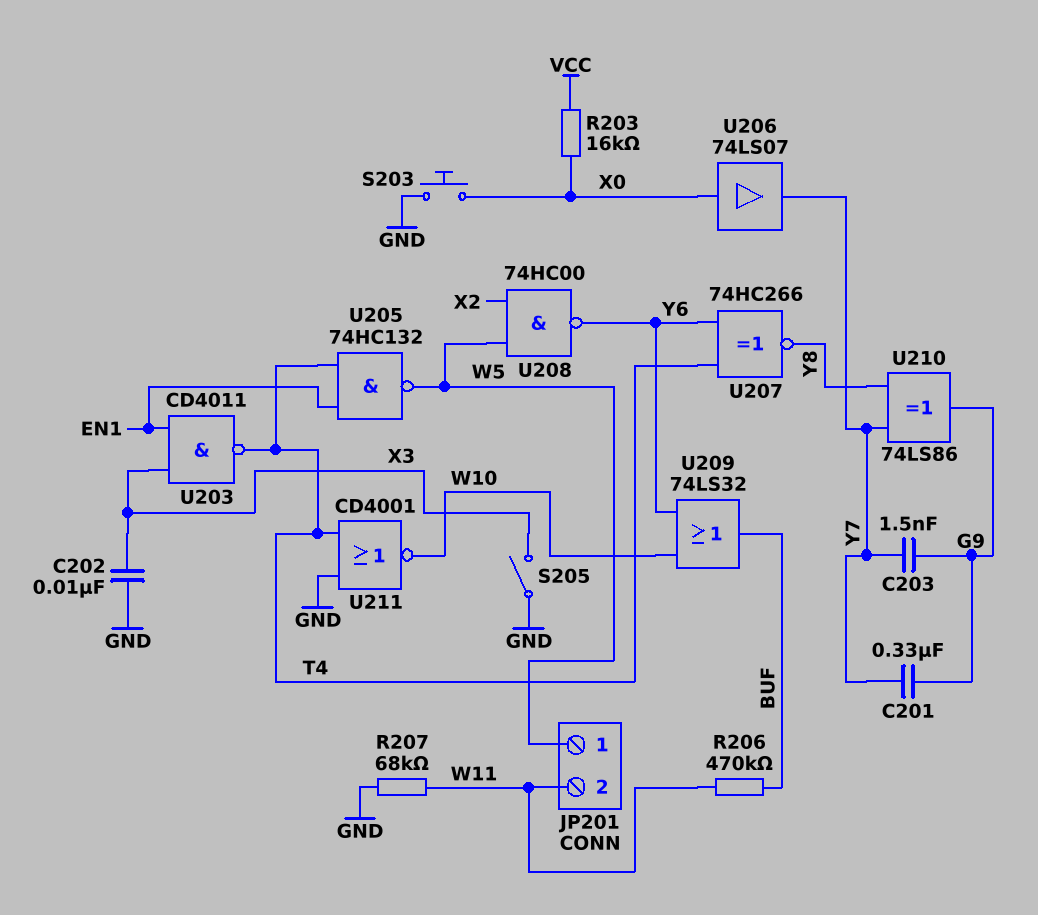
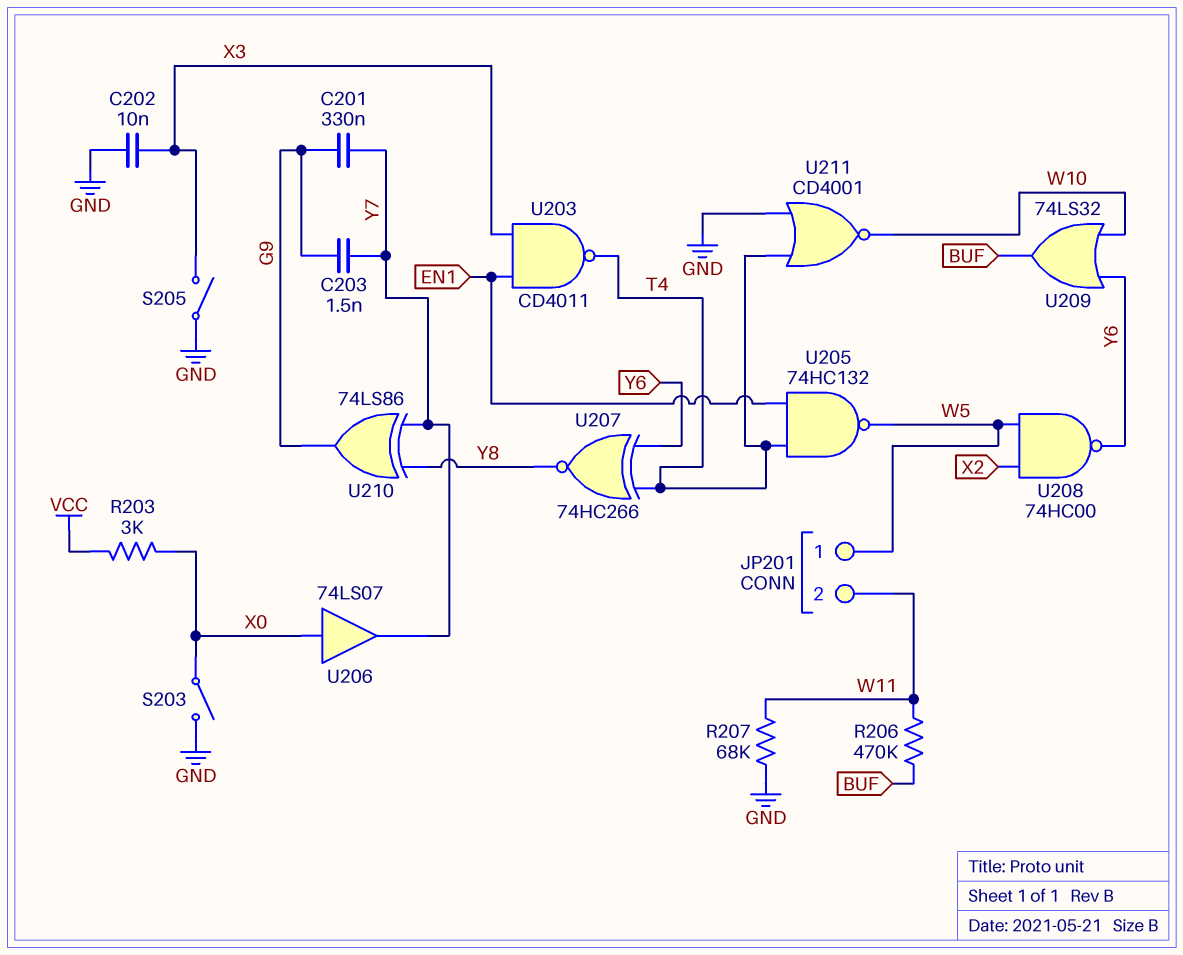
R203: 16k (VCC, X0) -> 3k (VCC, X0)
S203: button (GND, X0) -> switch (GND, X0)

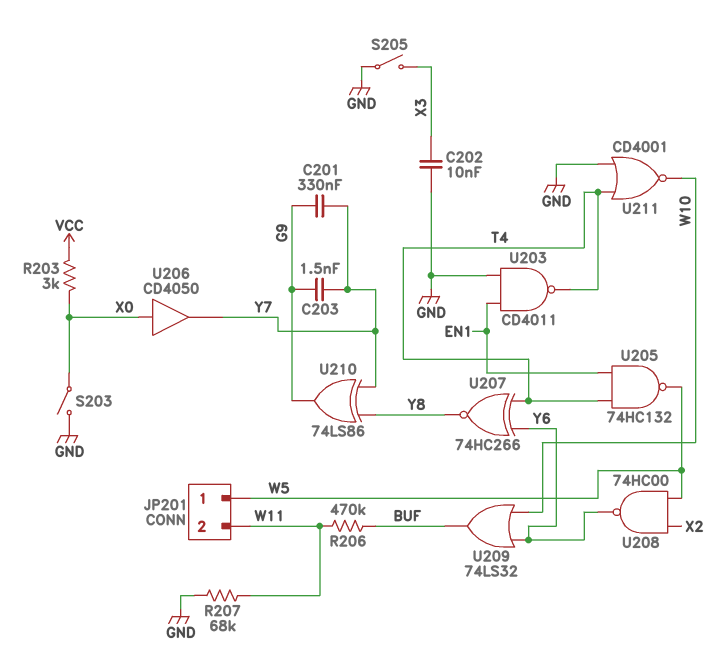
U203: NAND CD4011 (in EN1, in X3, out T4) -> NAND CD4011 (in EN1, in GND, out T4)
U206: buffer 74LS07 (in X0, out Y7) -> buffer CD4050 (in X0, out Y7)

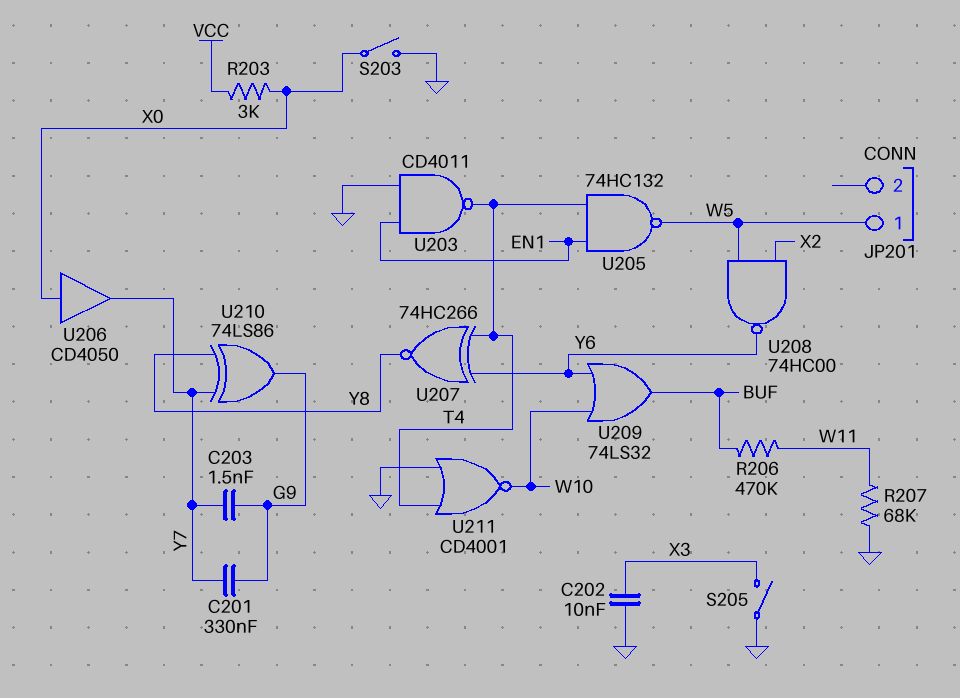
JP201 pin 2: W11 -> none

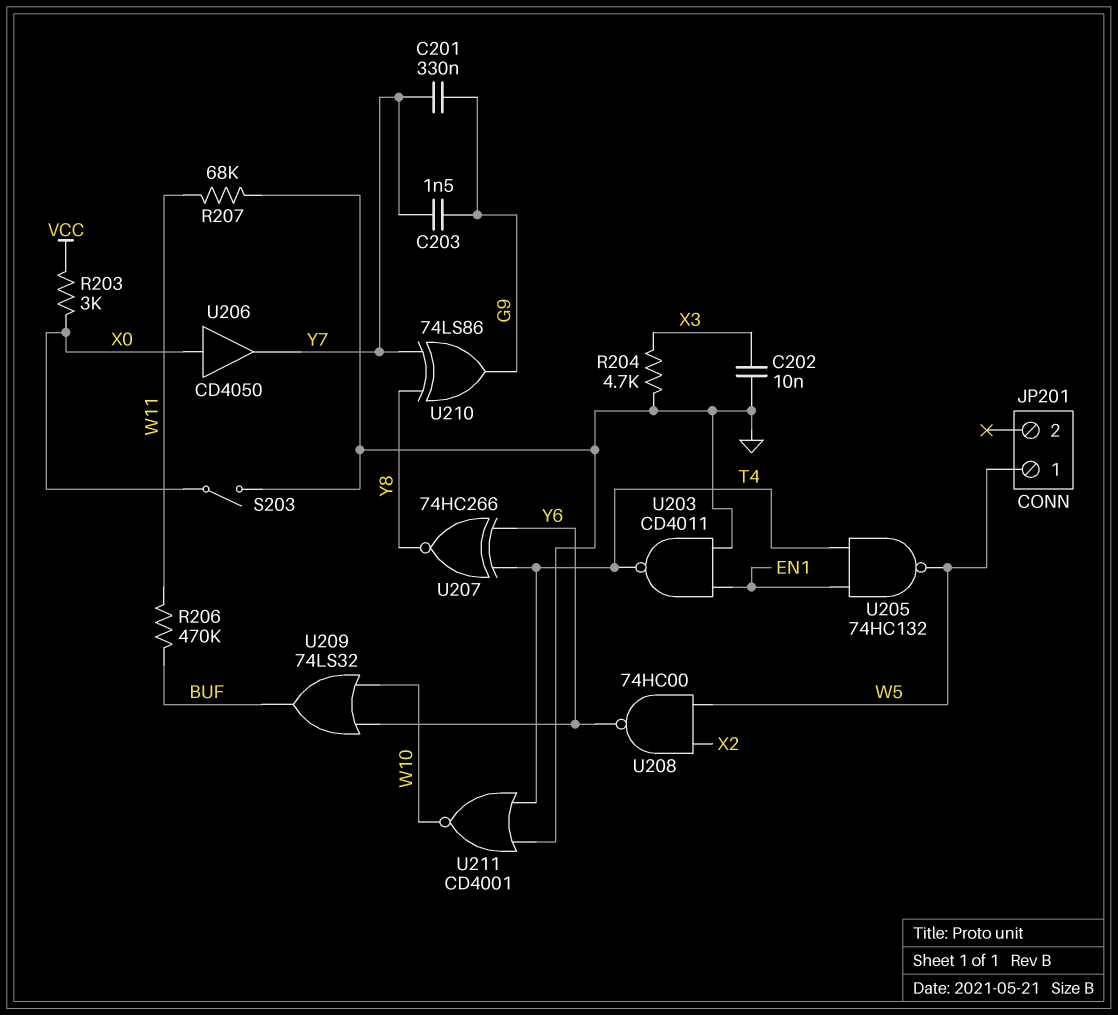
R204: none -> 4.7k (GND, X3)
S205: switch (GND, X3) -> none

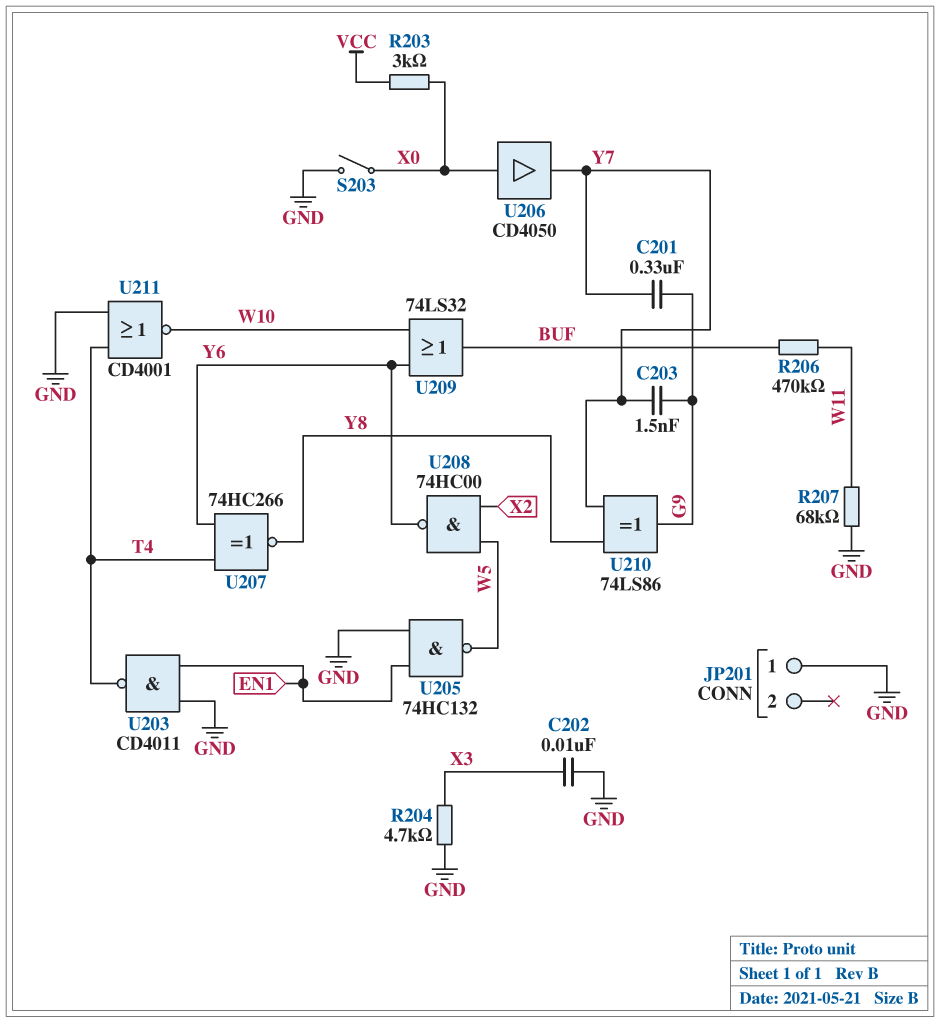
JP201 pin 1: W5 -> GND
U205: NAND 74HC132 (in EN1, in T4, out W5) -> NAND 74HC132 (in EN1, in GND, out W5)

